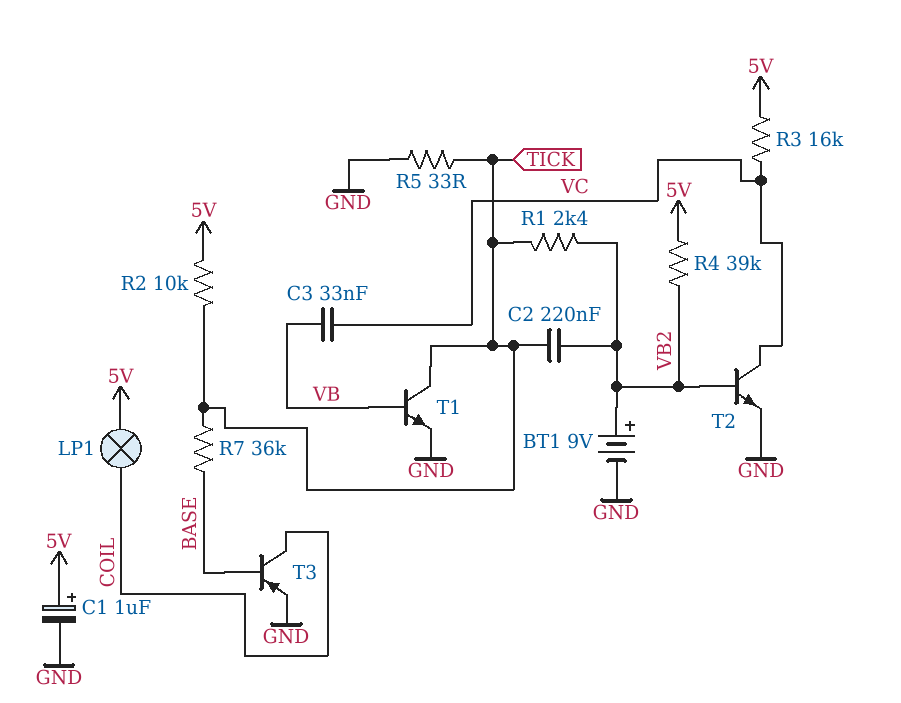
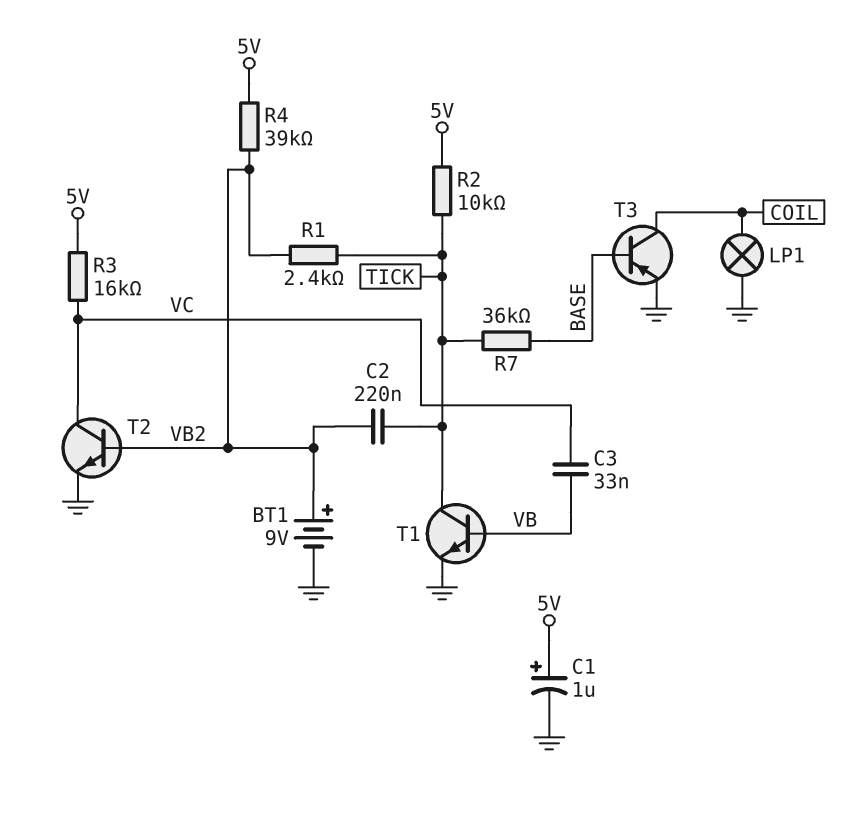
LP1: lamp (5V, COIL) -> lamp (COIL, GND)
R5: 33 (GND, TICK) -> none

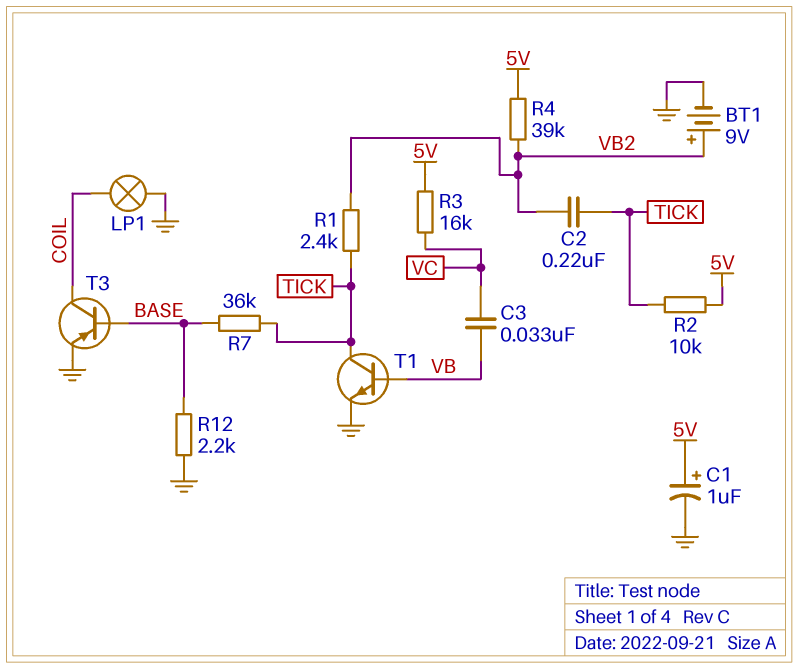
R12: none -> 2.2k (BASE, GND)
T2: NPN (B VB2, C VC, E GND) -> none

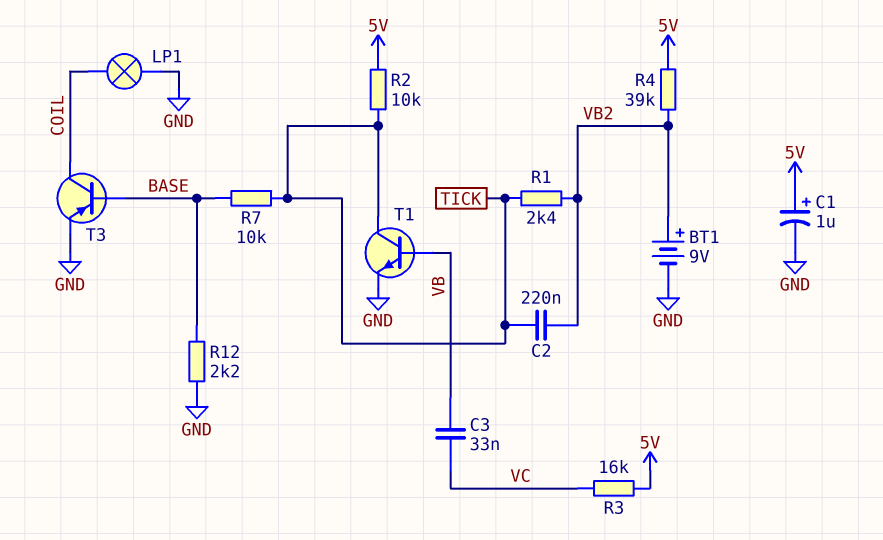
R7: 36k (BASE, TICK) -> 10k (BASE, TICK)

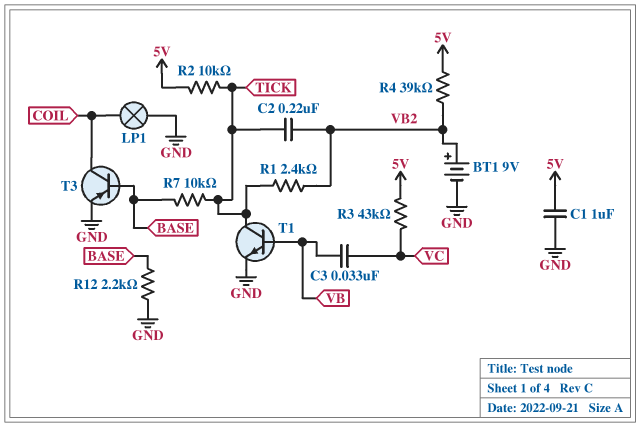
C1: 1uF (plus 5V, minus GND) -> 1uF (5V, GND)
R3: 16k (5V, VC) -> 43k (5V, VC)

